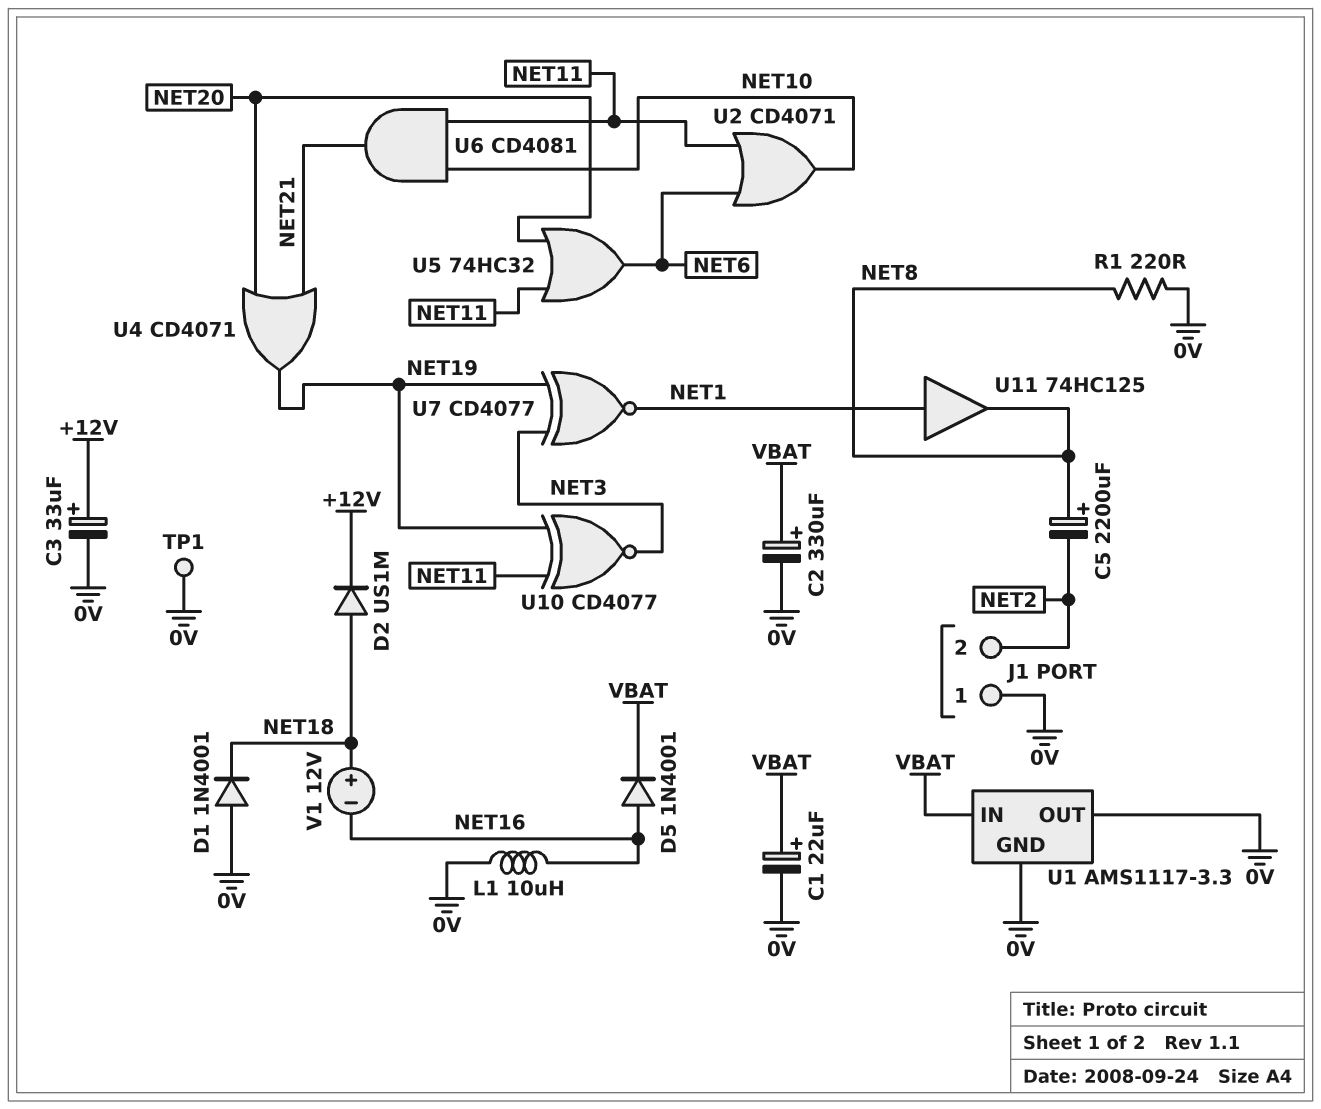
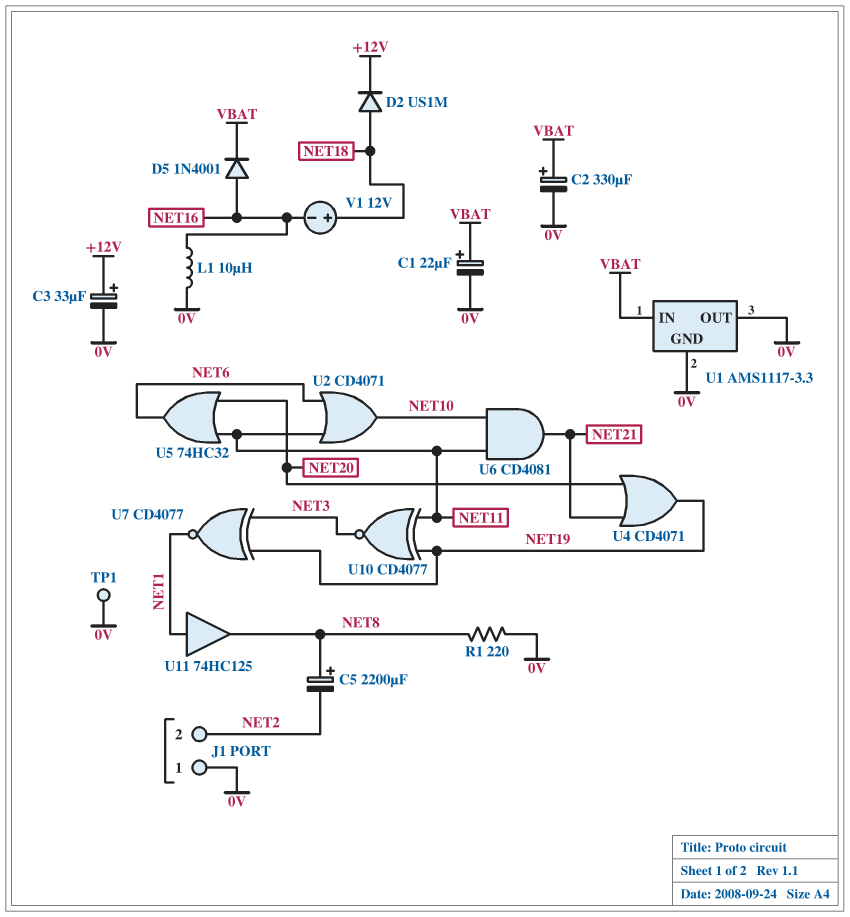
D1: diode 1N4001 (A 0V, K NET18) -> none

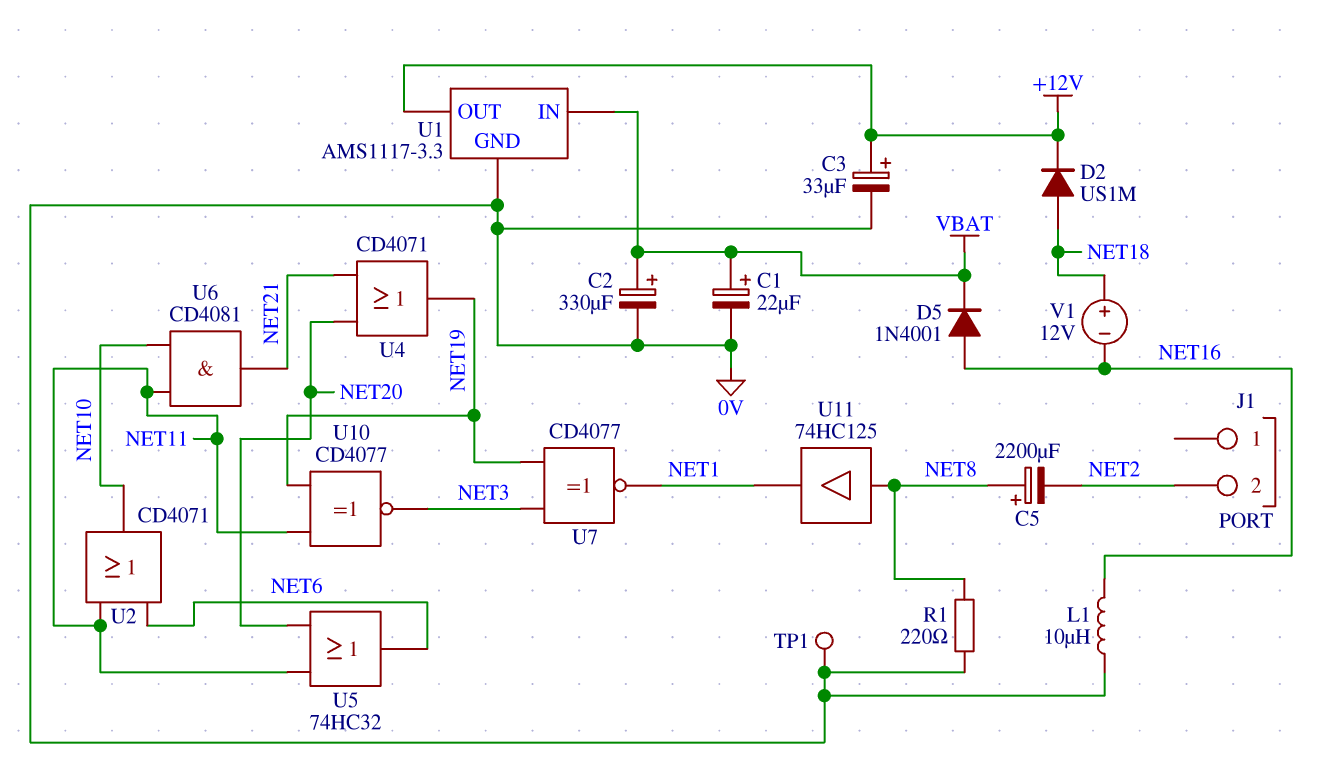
J1 pin 1: 0V -> none
U1 pin OUT: 0V -> +12V
U11: buffer 74HC125 (in NET1, out NET8) -> buffer 74HC125 (in NET8, out NET1)

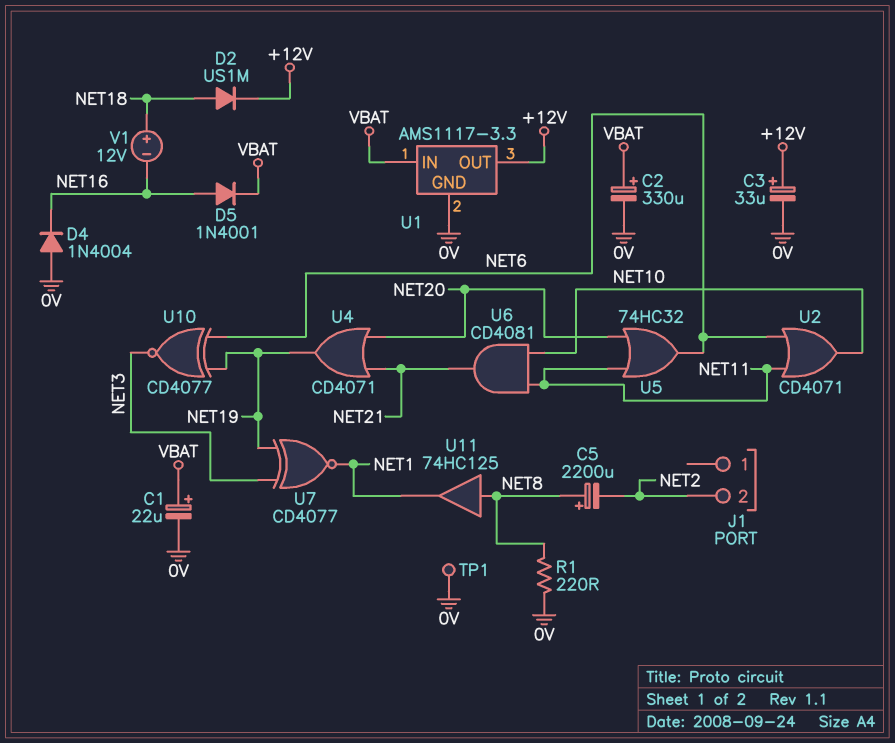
D4: none -> diode 1N4004 (A 0V, K NET16)
L1: 10uH (0V, NET16) -> none
U10: XNOR CD4077 (in NET11, in NET19, out NET3) -> XNOR CD4077 (in NET6, in NET19, out NET3)

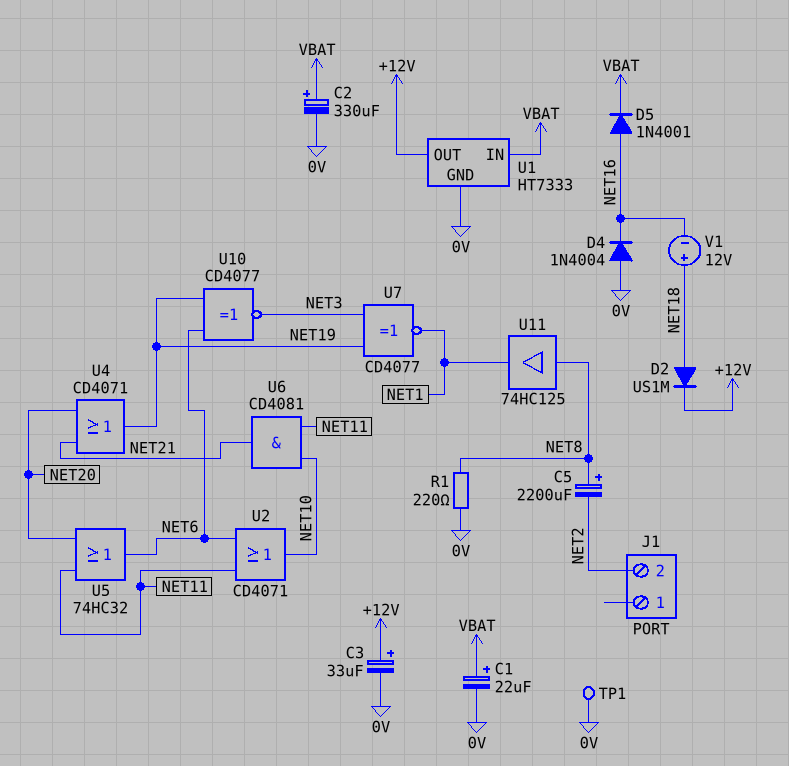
U1: AMS1117-3.3 -> HT7333

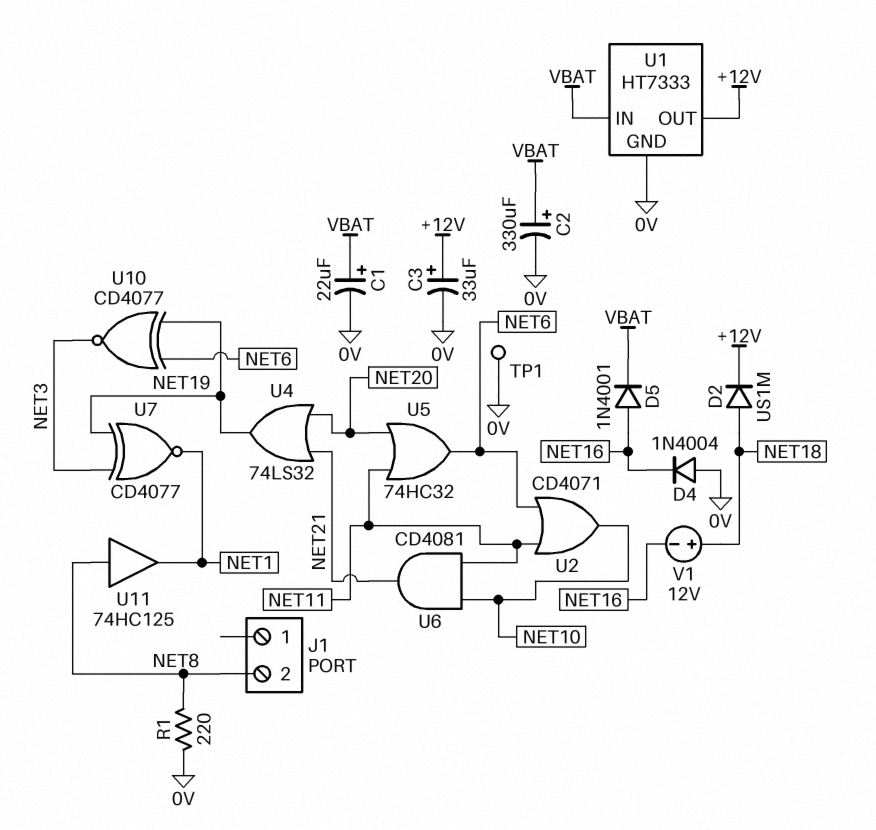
C5: 2200uF (plus NET8, minus NET2) -> none
J1 pin 2: NET2 -> NET8
U4: OR CD4071 (in NET20, in NET21, out NET19) -> OR 74LS32 (in NET20, in NET21, out NET19)

